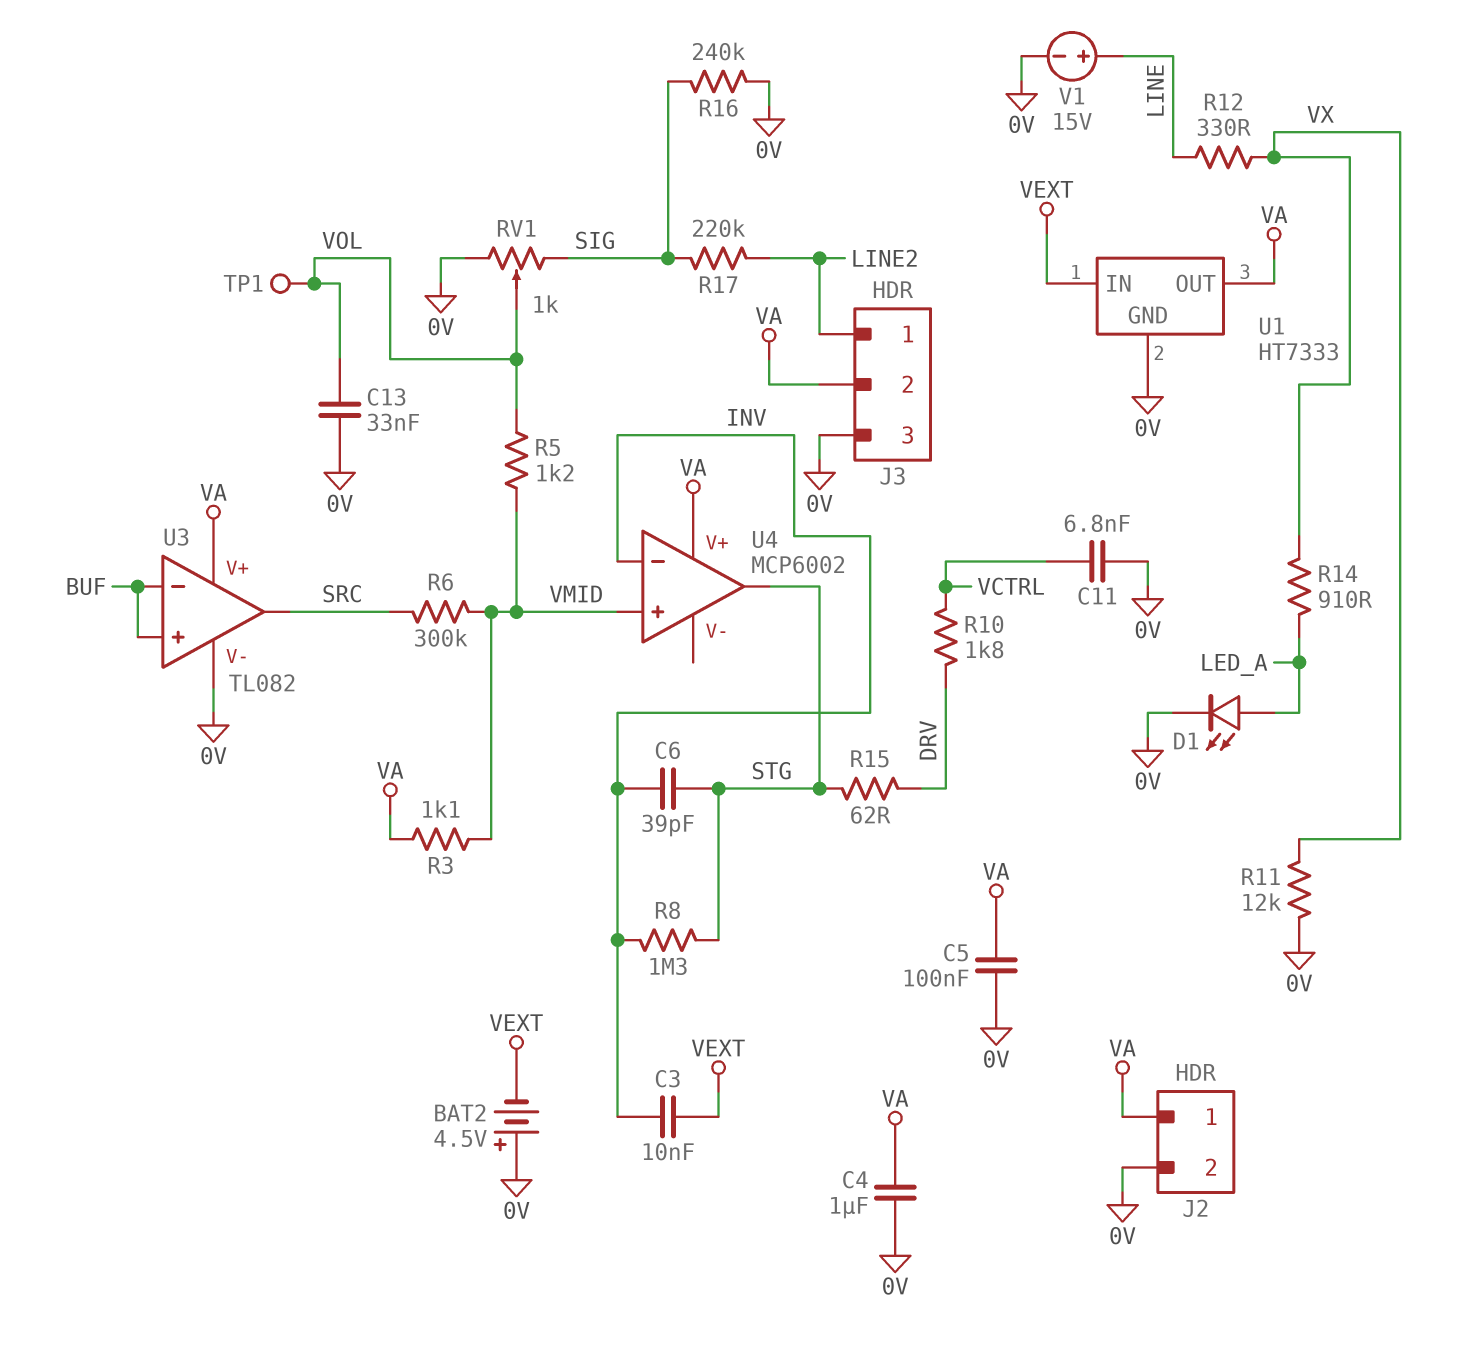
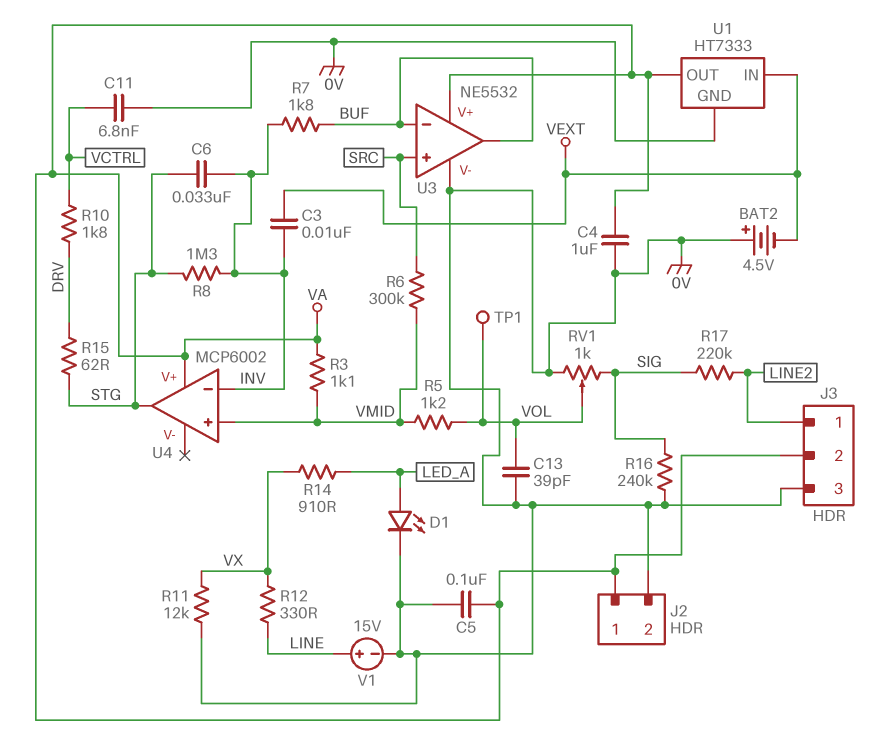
C6: 39pF (INV, STG) -> 33nF (INV, STG)
C13: 33nF (0V, VOL) -> 39pF (0V, VOL)
R7: none -> 1.8k (BUF, INV)
U3: TL082 -> NE5532
U3 pin in+: BUF -> SRC
U3 pin out: SRC -> BUF

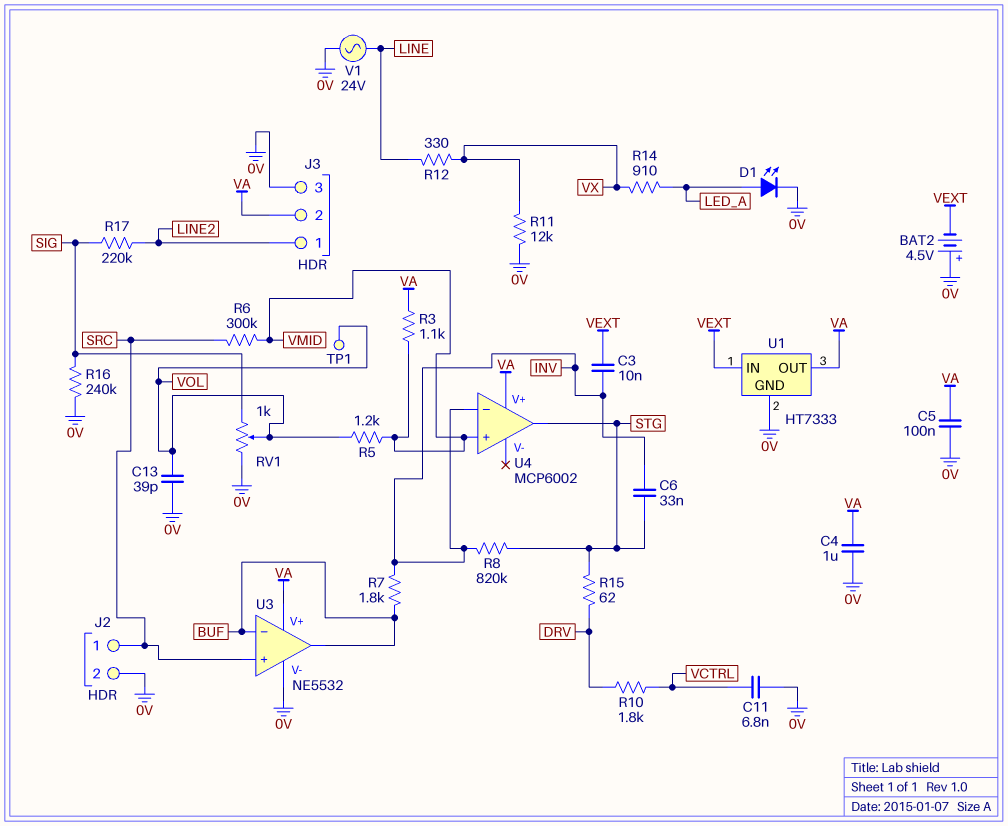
J2 pin 1: VA -> SRC
R8: 1.3M (INV, STG) -> 820k (INV, STG)
V1: 15V (plus LINE, minus 0V) -> AC 24V (0V, LINE)

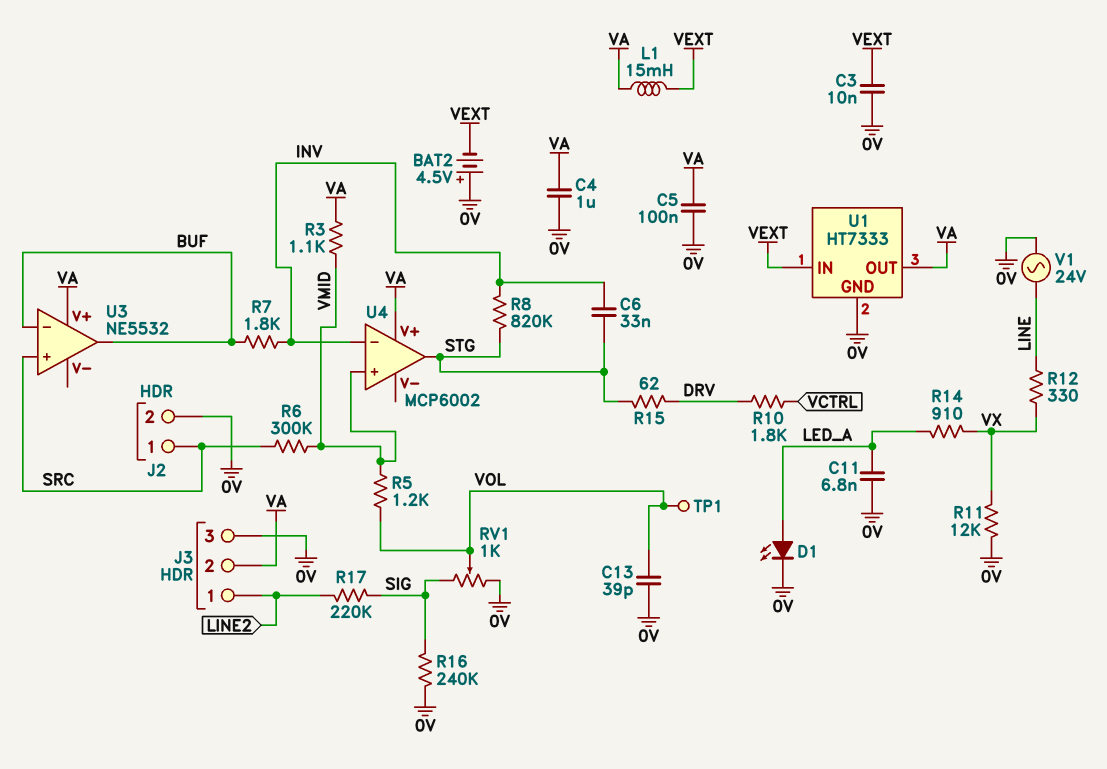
C3: 10nF (INV, VEXT) -> 10nF (0V, VEXT)
C11: 6.8nF (0V, VCTRL) -> 6.8nF (0V, LED_A)
L1: none -> 15mH (VA, VEXT)
U3 pin V-: 0V -> none

